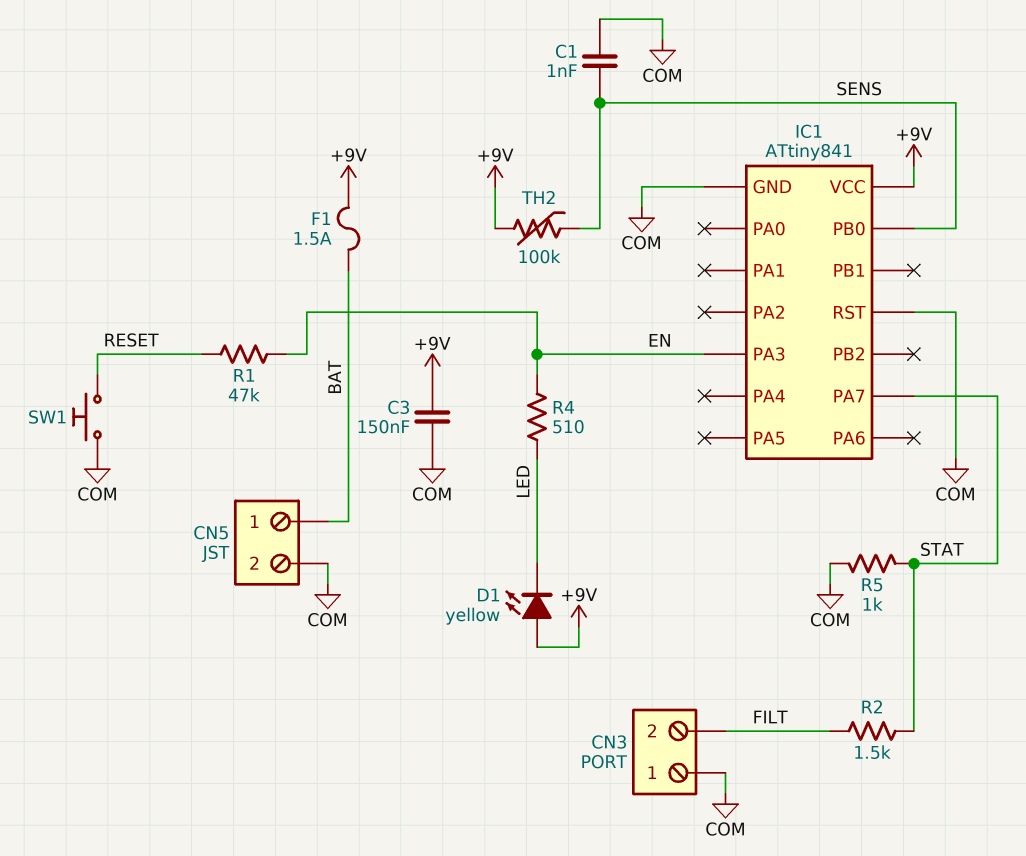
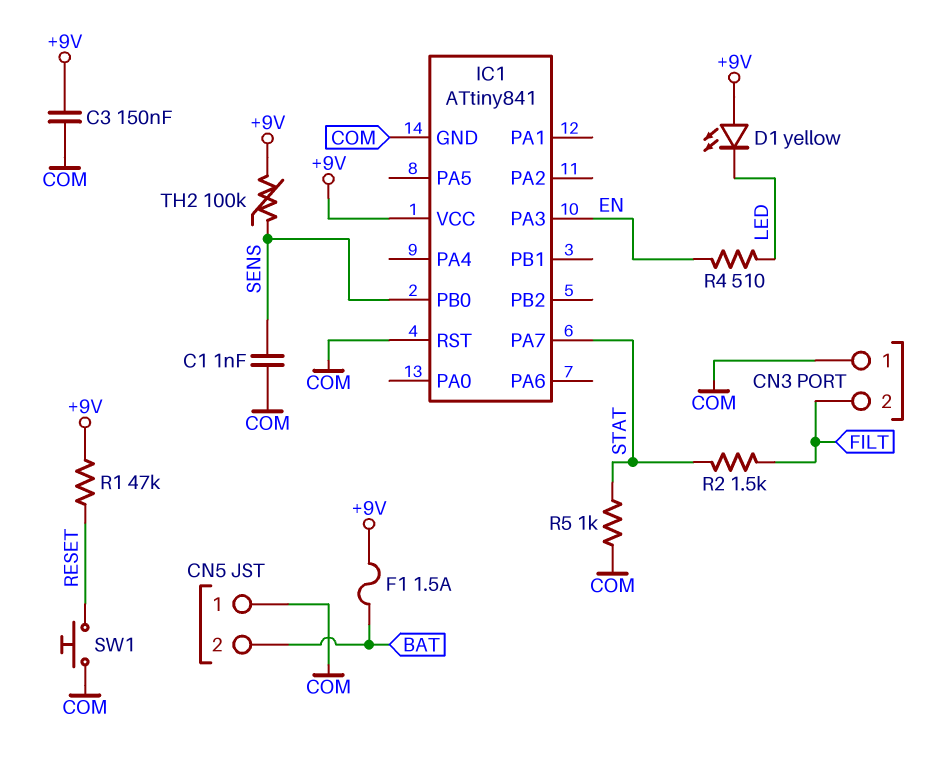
CN5 pin 1: BAT -> COM
CN5 pin 2: COM -> BAT
R1: 47k (EN, RESET) -> 47k (+9V, RESET)

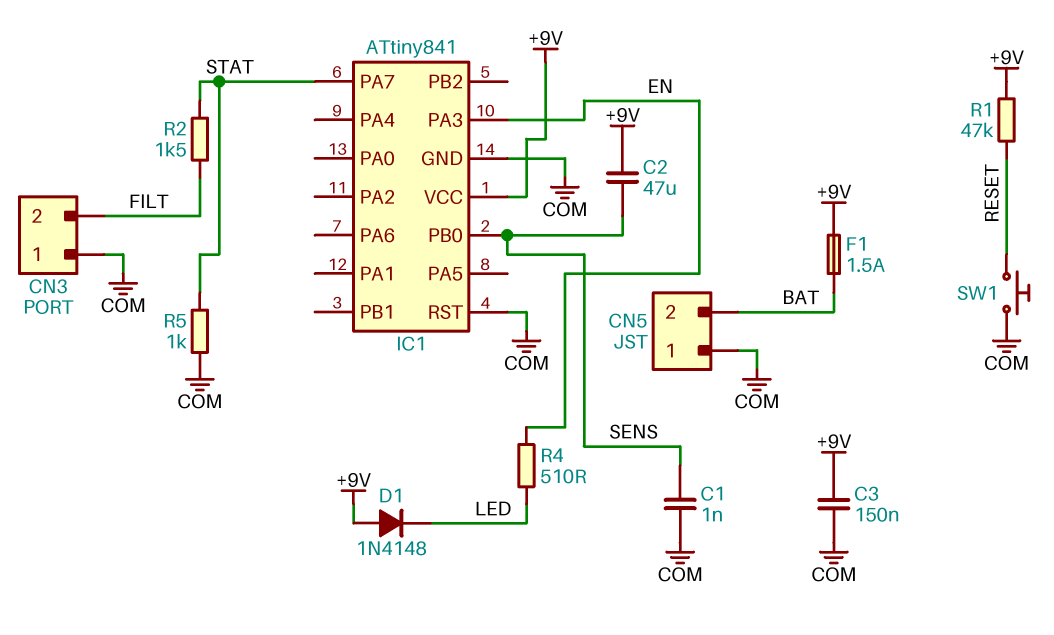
C2: none -> 47uF (+9V, SENS)
D1: LED yellow (A +9V, K LED) -> diode 1N4148 (A +9V, K LED)
TH2: 100k (+9V, SENS) -> none

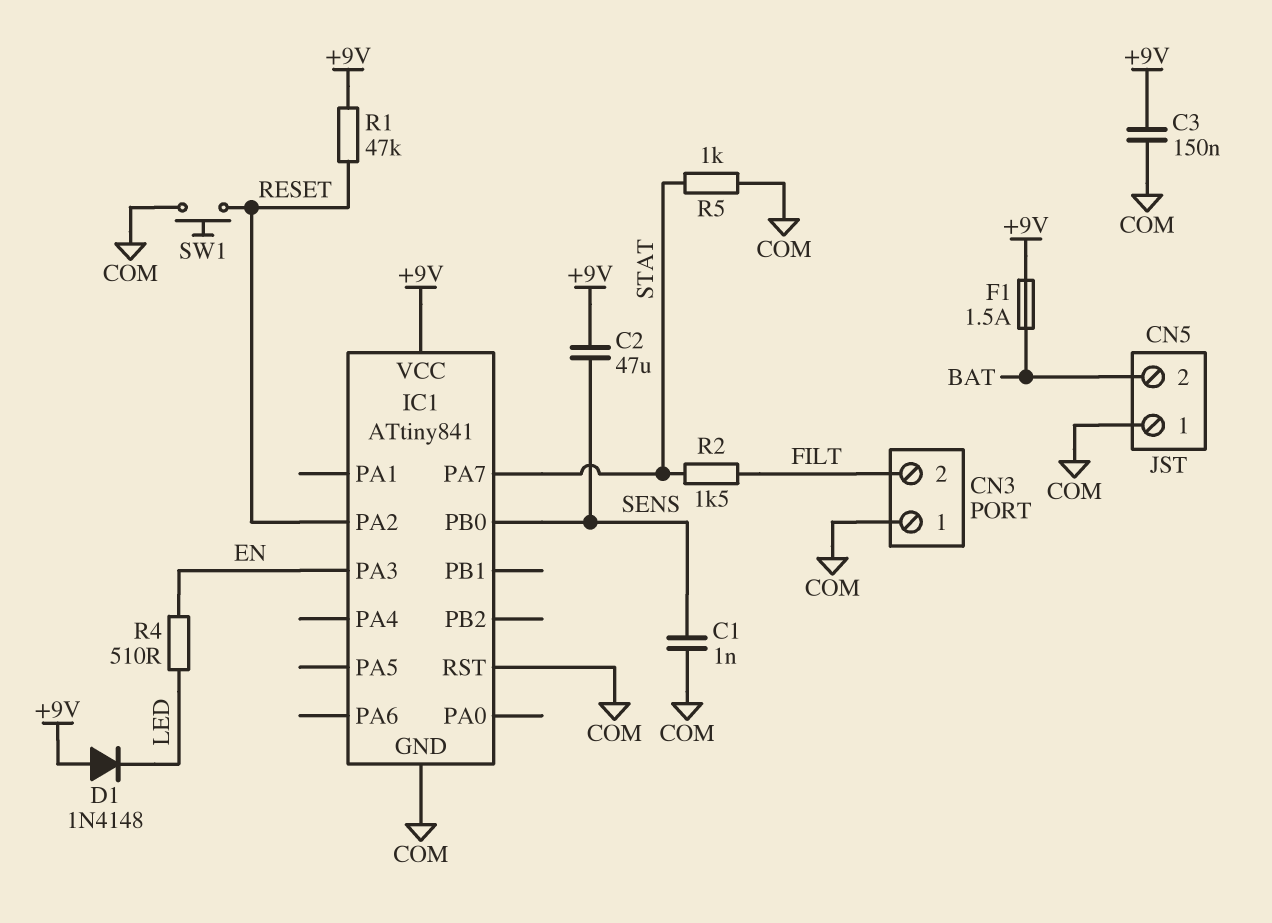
IC1 pin PA2: none -> RESET

